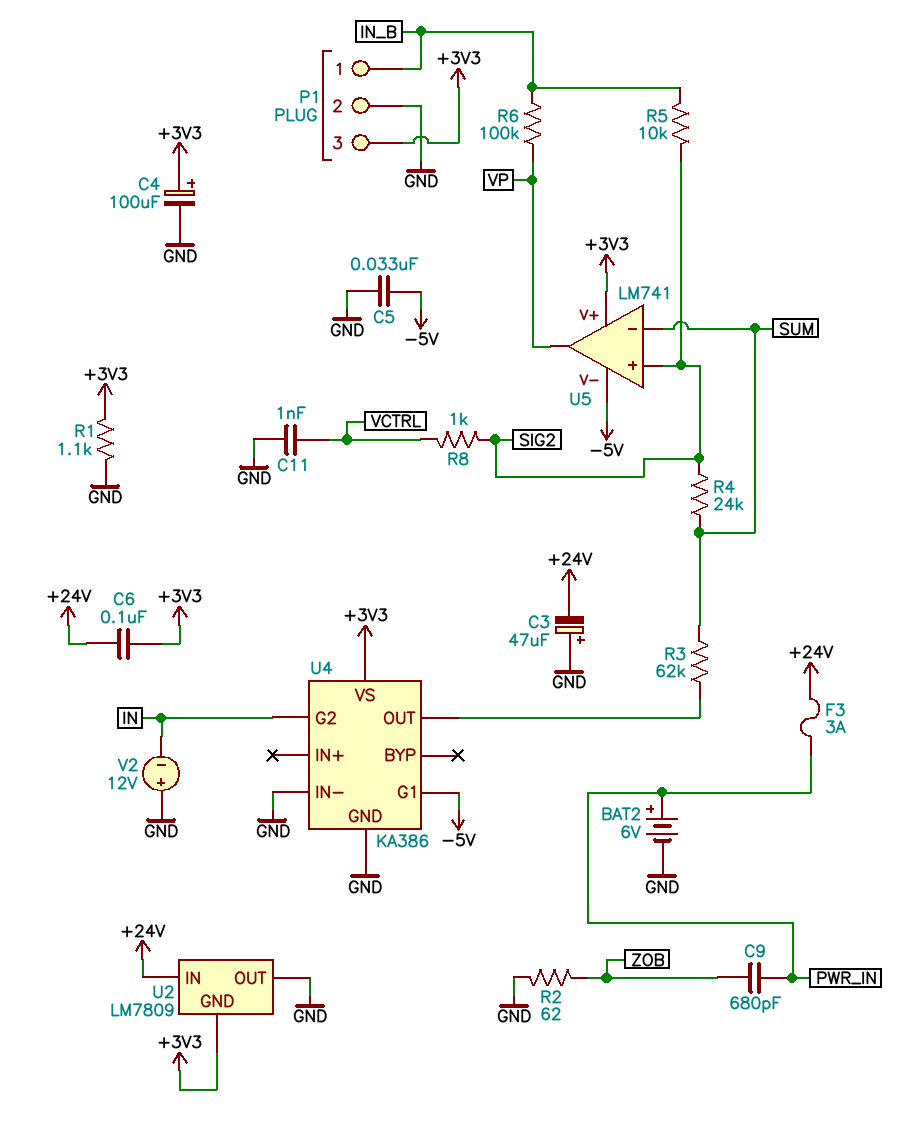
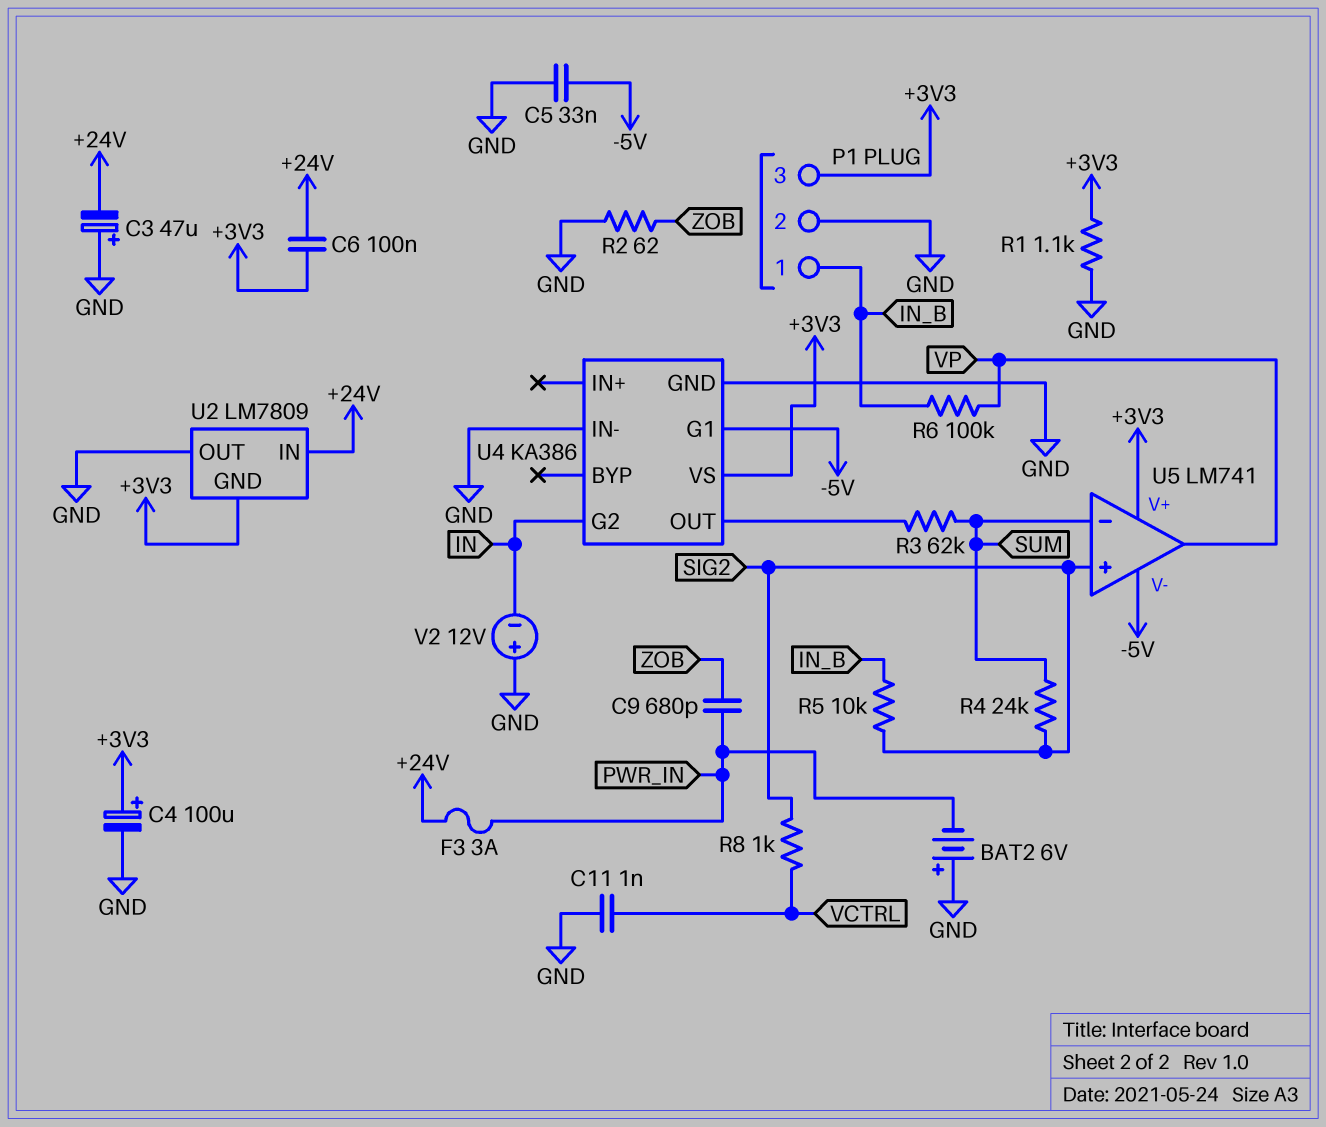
BAT2: 6V (plus PWR_IN, minus GND) -> 6V (plus GND, minus PWR_IN)

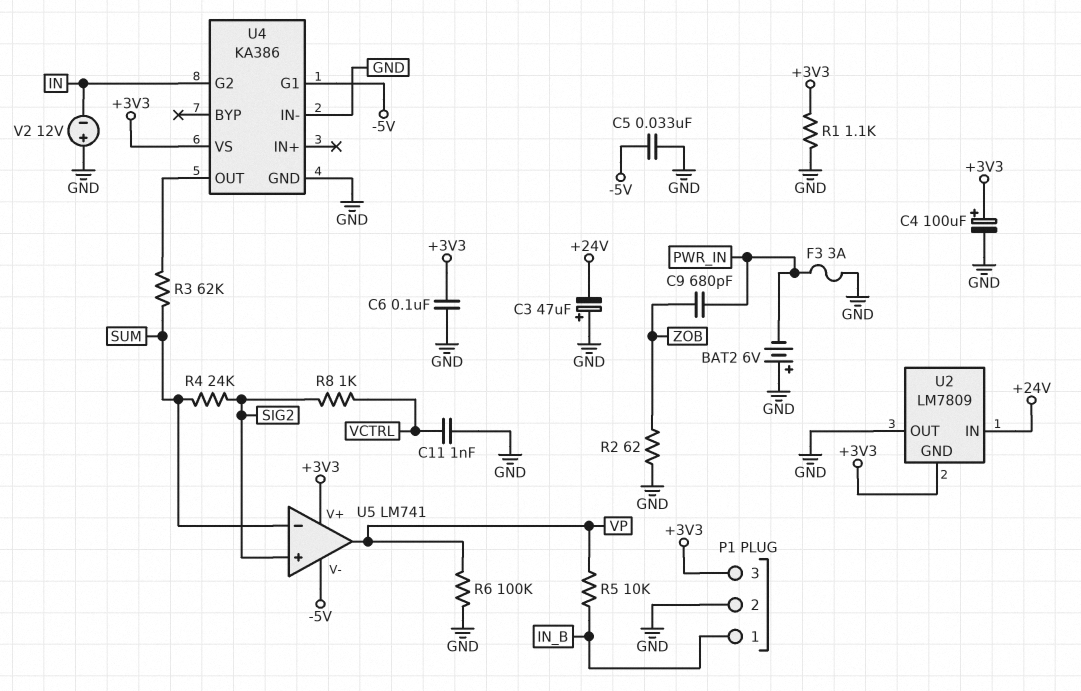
C6: 100nF (+3V3, +24V) -> 100nF (+3V3, GND)
F3: 3A (+24V, PWR_IN) -> 3A (GND, PWR_IN)
R5: 10k (IN_B, SIG2) -> 10k (IN_B, VP)
R6: 100k (IN_B, VP) -> 100k (GND, VP)

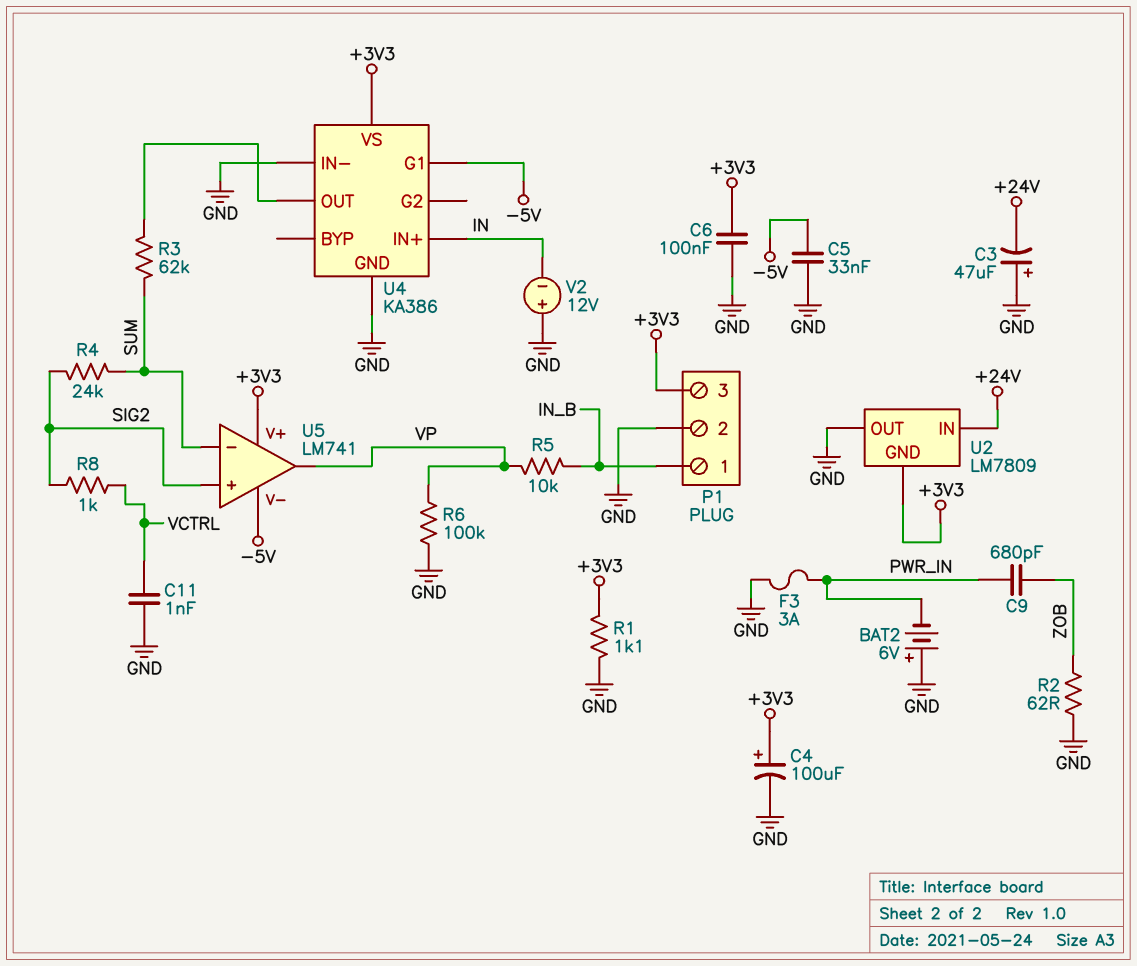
U4 pin G2: IN -> none
U4 pin IN+: none -> IN

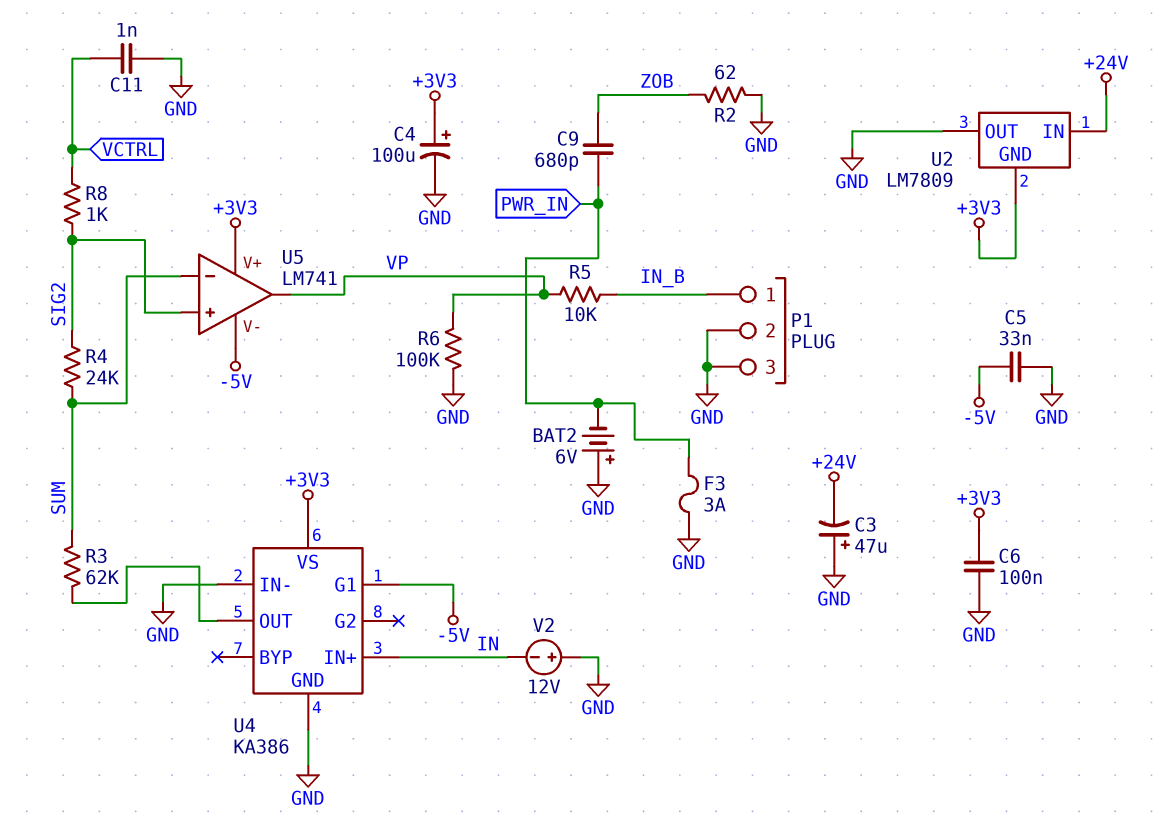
P1 pin 3: +3V3 -> GND
R1: 1.1k (+3V3, GND) -> none

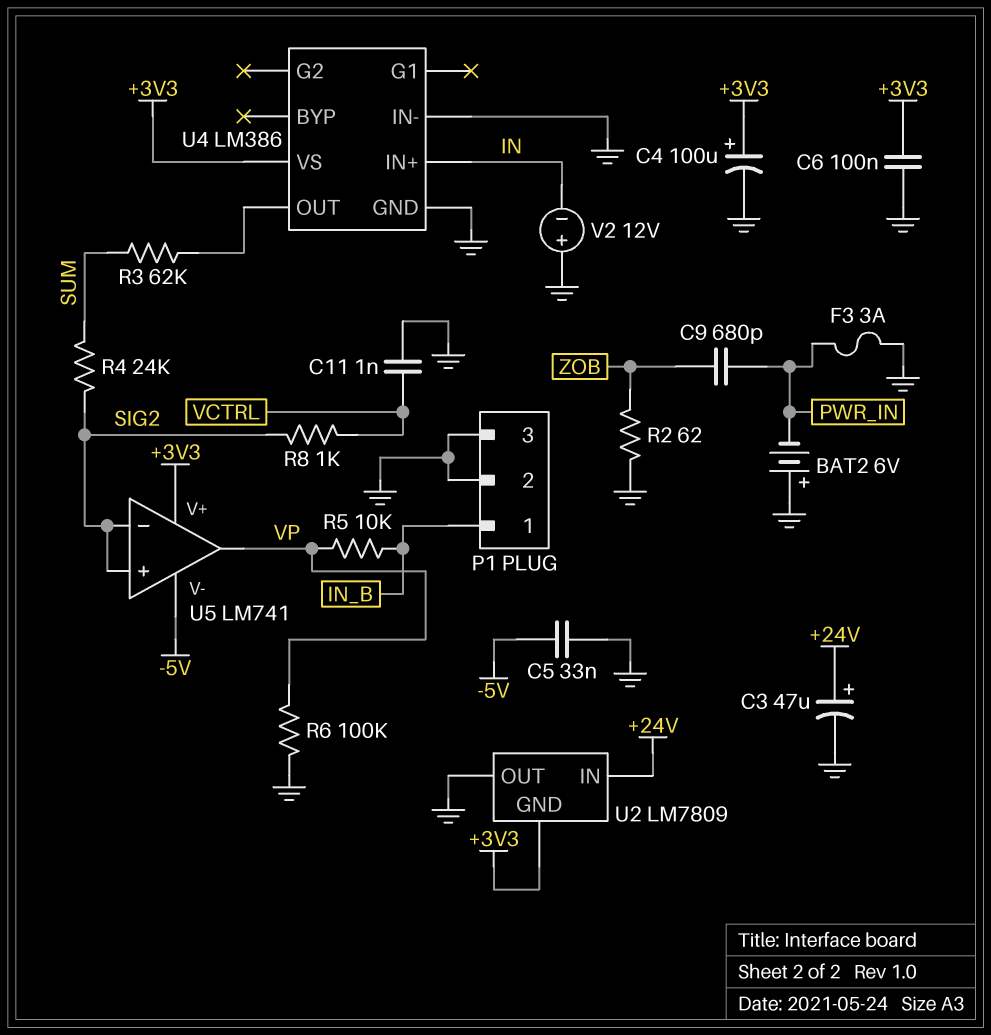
C3: 47uF (plus GND, minus +24V) -> 47uF (plus +24V, minus GND)
U4: KA386 -> LM386
U4 pin G1: -5V -> none
U5 pin in-: SUM -> SIG2

